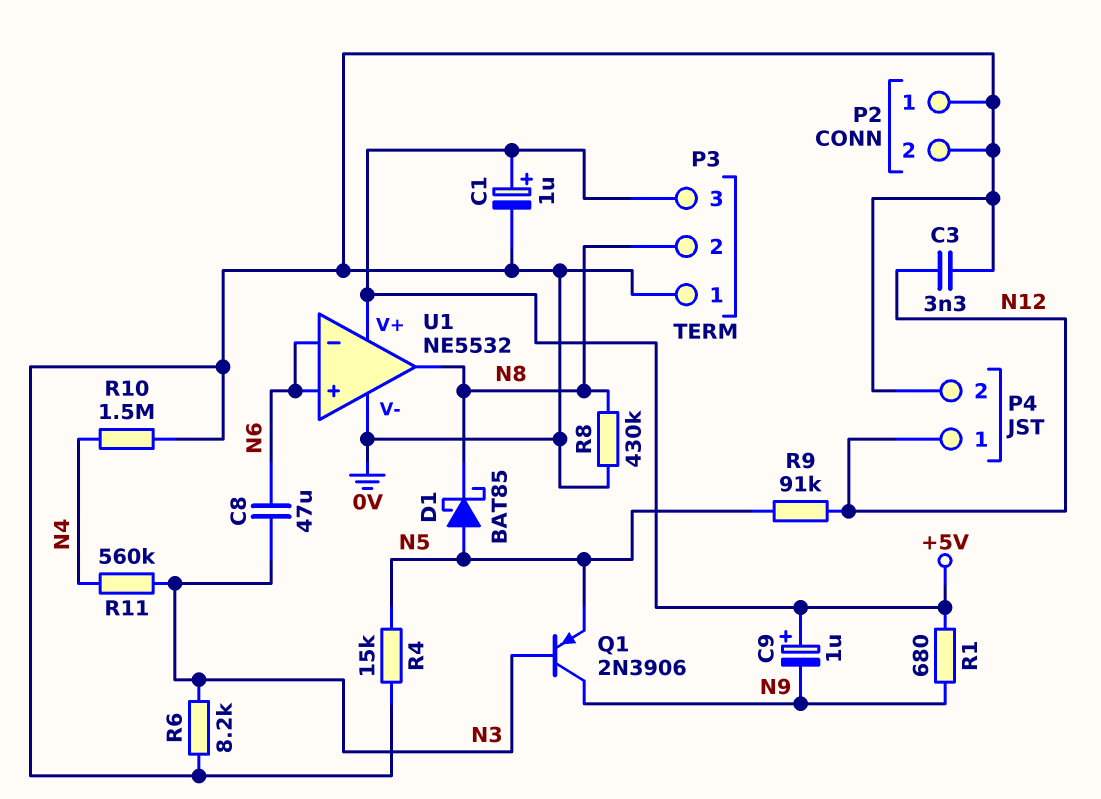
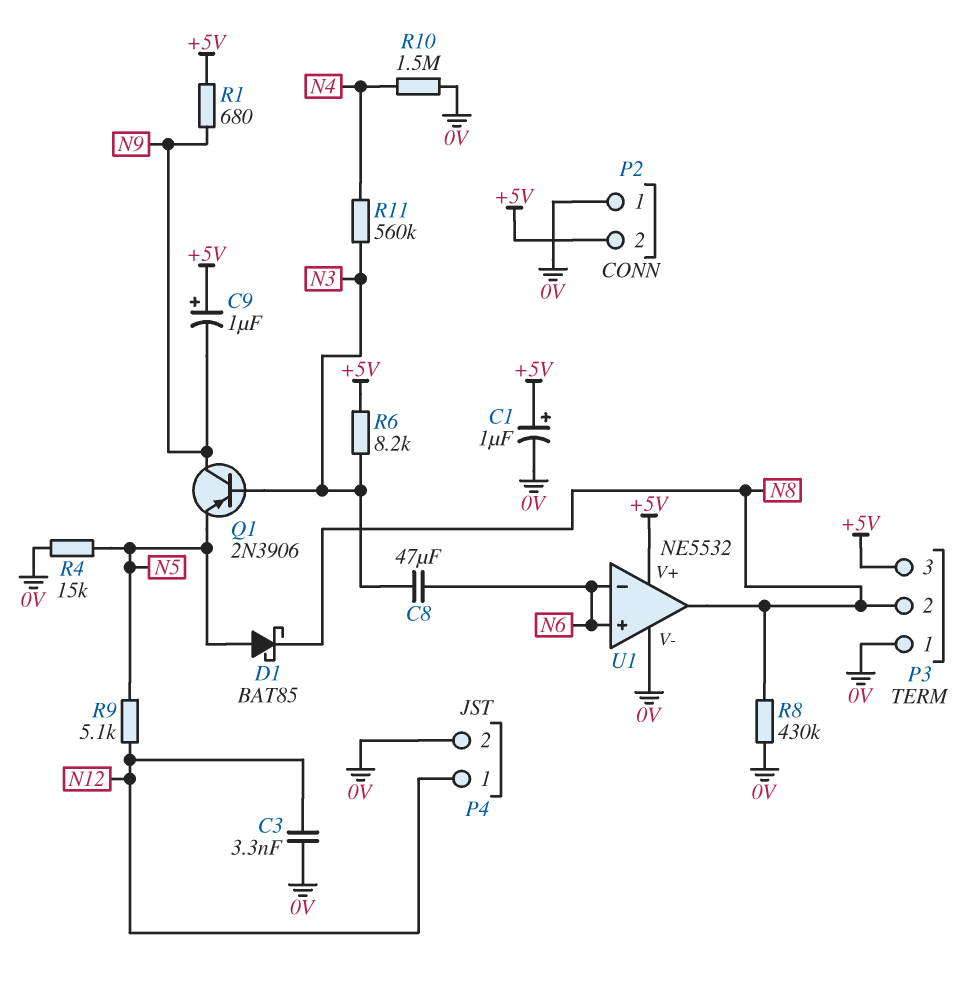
P2 pin 2: 0V -> +5V
R6: 8.2k (0V, N3) -> 8.2k (+5V, N3)
R9: 91k (N5, N12) -> 5.1k (N5, N12)

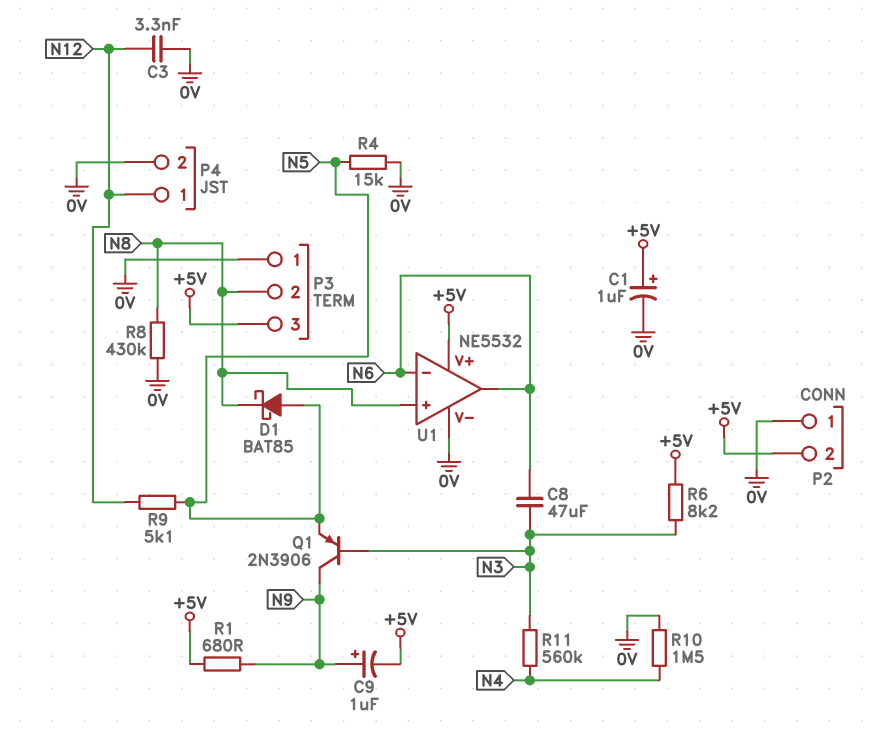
C9: 1uF (plus +5V, minus N9) -> 1uF (plus N9, minus +5V)
U1 pin in+: N6 -> N8
U1 pin out: N8 -> N6

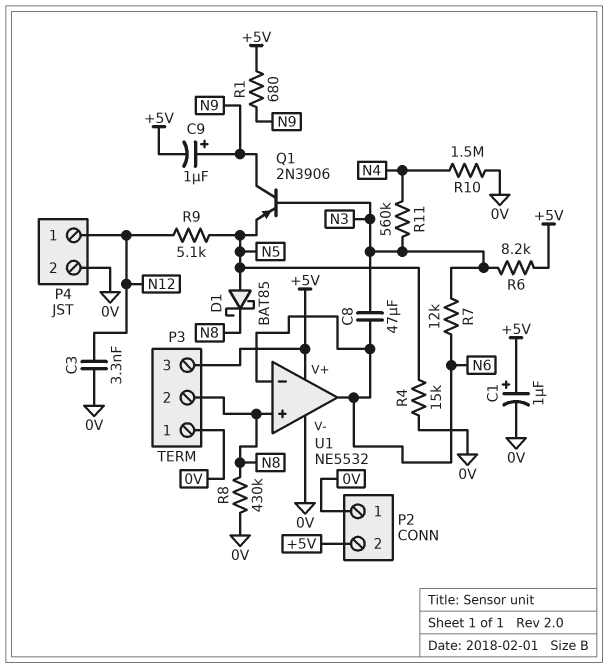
R7: none -> 12k (N3, N6)

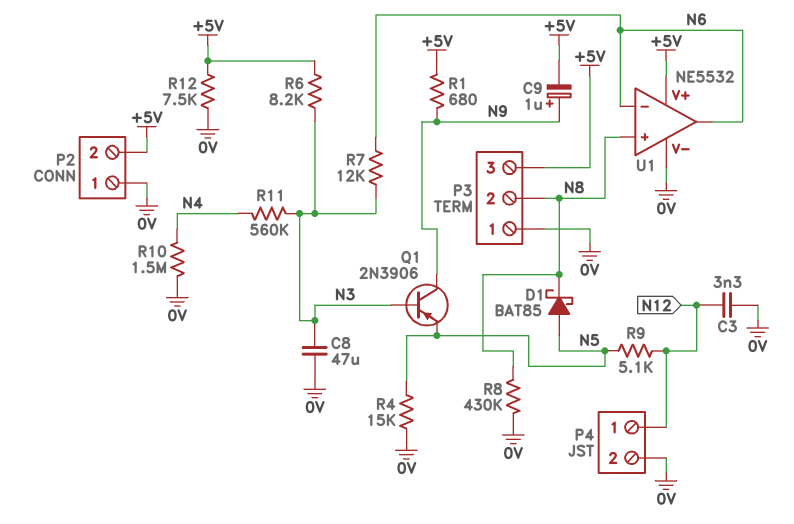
C1: 1uF (plus +5V, minus 0V) -> none
C8: 47uF (N3, N6) -> 47uF (0V, N3)
R12: none -> 7.5k (+5V, 0V)

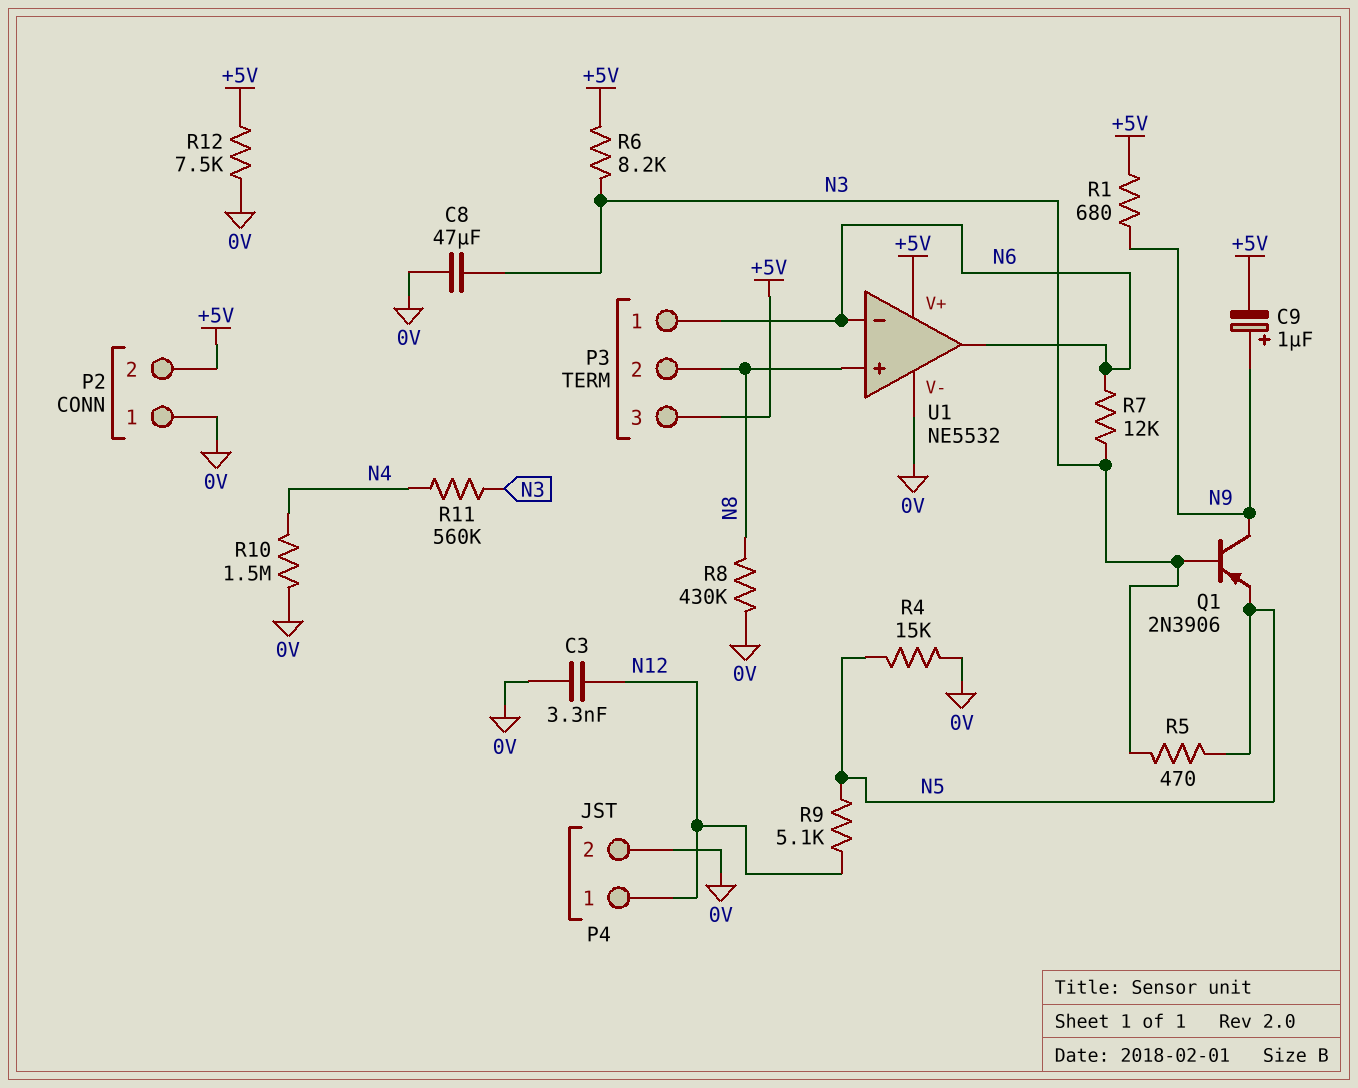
D1: schottky BAT85 (A N5, K N8) -> none
P3 pin 1: 0V -> N6
R5: none -> 470 (N3, N5)

